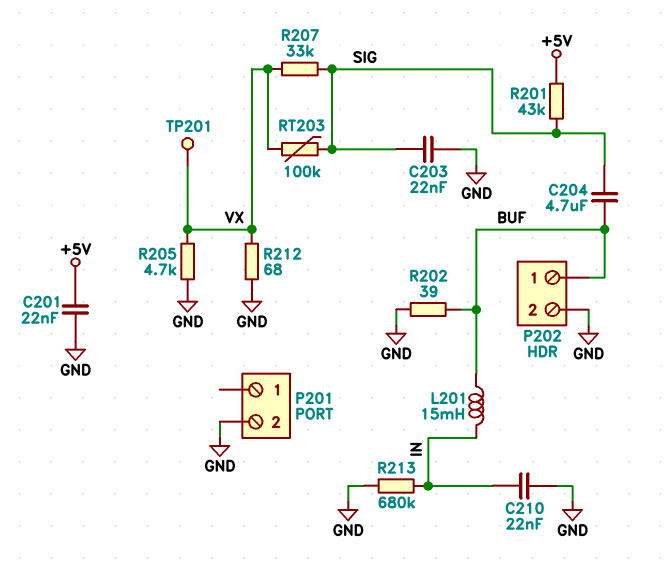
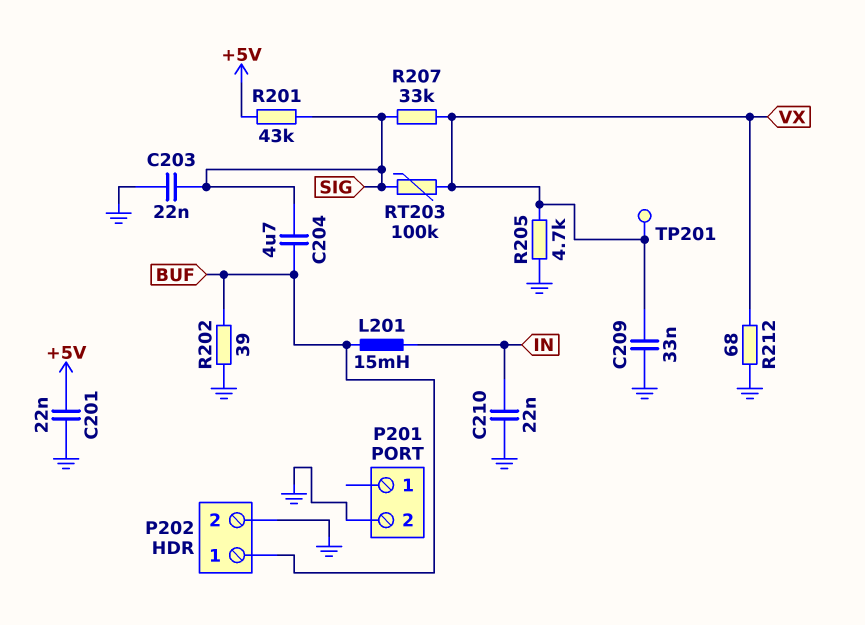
C209: none -> 33nF (GND, VX)
R213: 680k (GND, IN) -> none

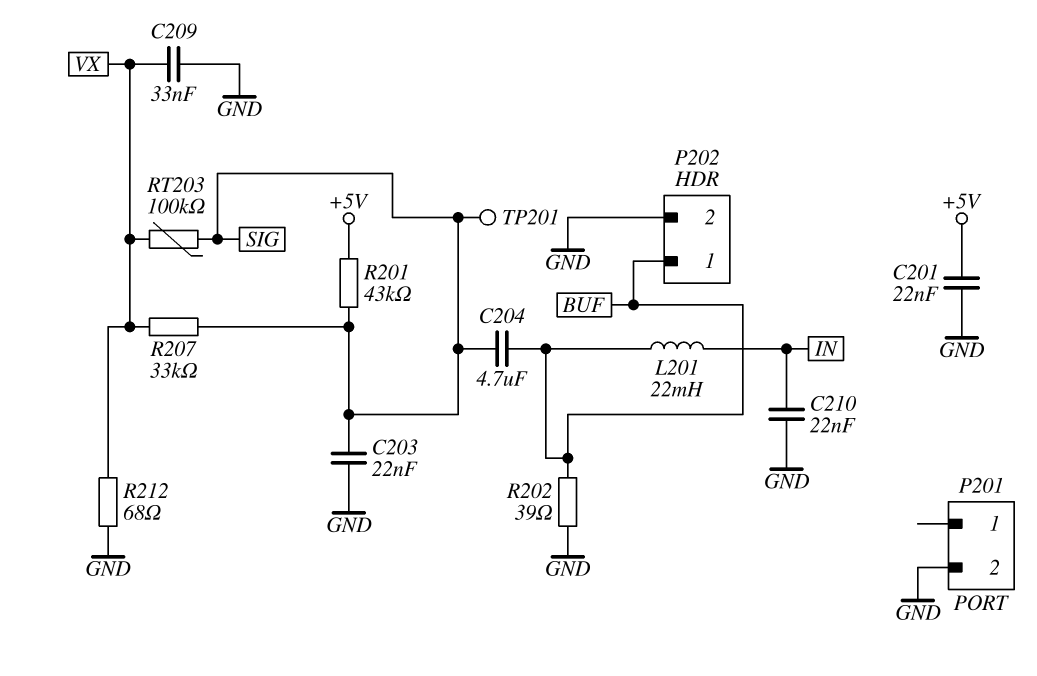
L201: 15mH (BUF, IN) -> 22mH (BUF, IN)
R205: 4.7k (GND, VX) -> none
TP201: test point (VX) -> test point (SIG)

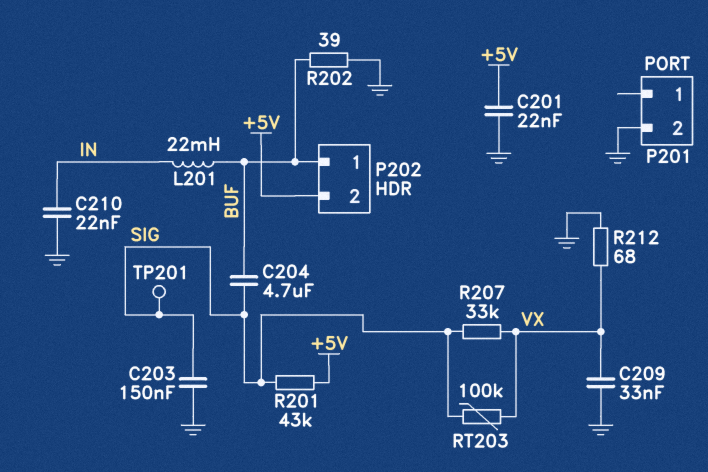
C203: 22nF (GND, SIG) -> 150nF (GND, SIG)
P202 pin 2: GND -> +5V

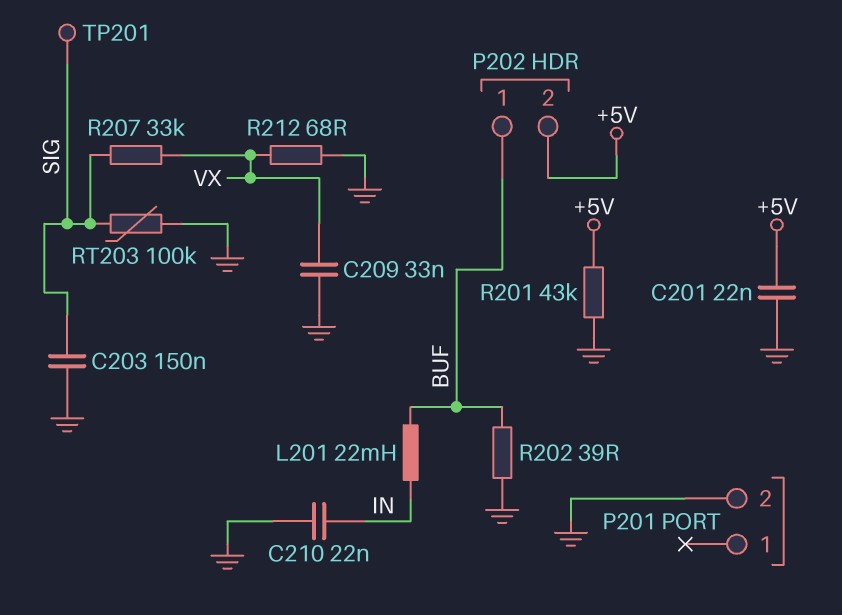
C204: 4.7uF (BUF, SIG) -> none
R201: 43k (+5V, SIG) -> 43k (+5V, GND)
RT203: 100k (SIG, VX) -> 100k (GND, SIG)

